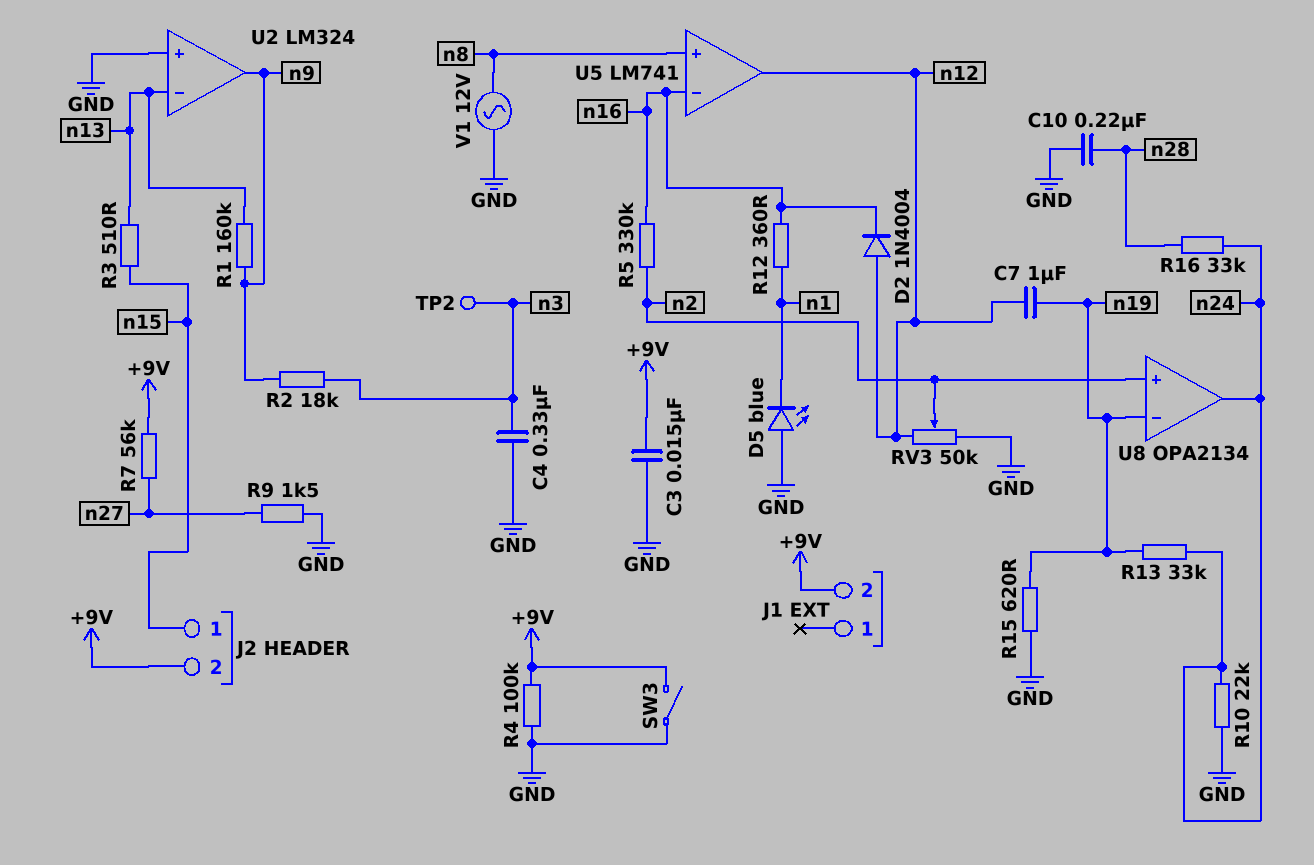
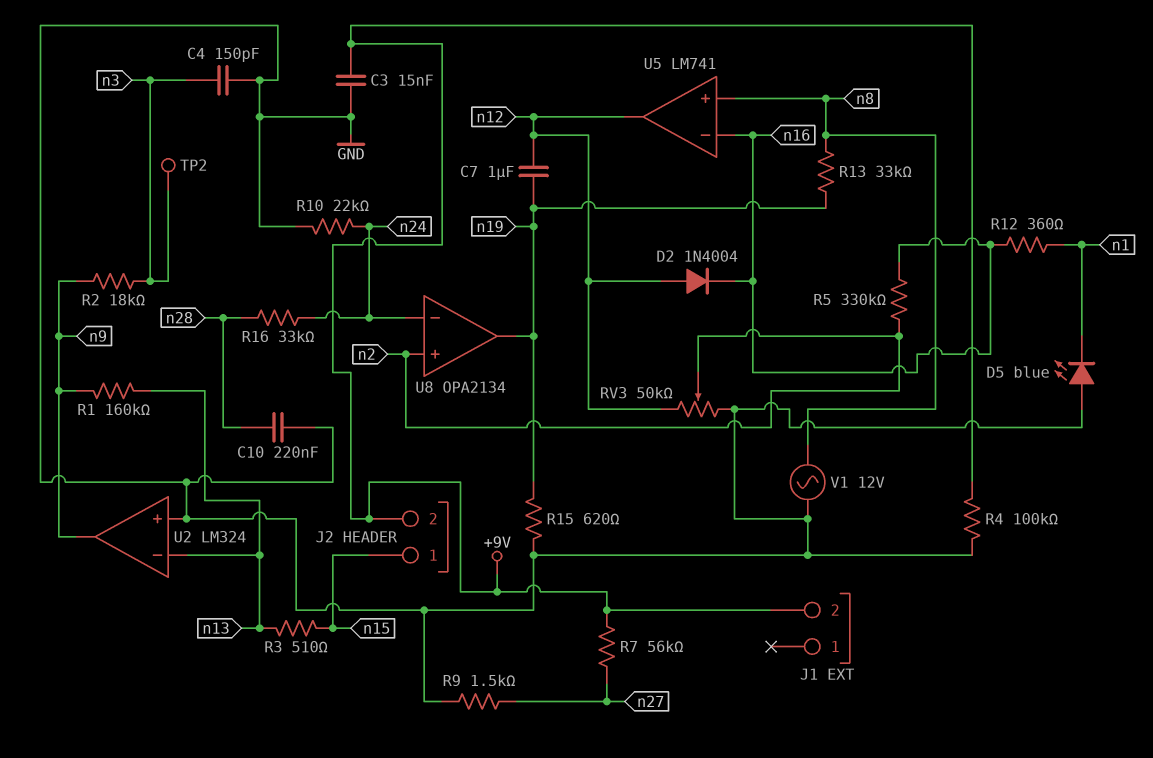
C4: 330nF (GND, n3) -> 150pF (GND, n3)
R13: 33k (n19, n24) -> 33k (n8, n19)
SW3: switch (+9V, GND) -> none
U8 pin in-: n19 -> n24
U8 pin out: n24 -> n19

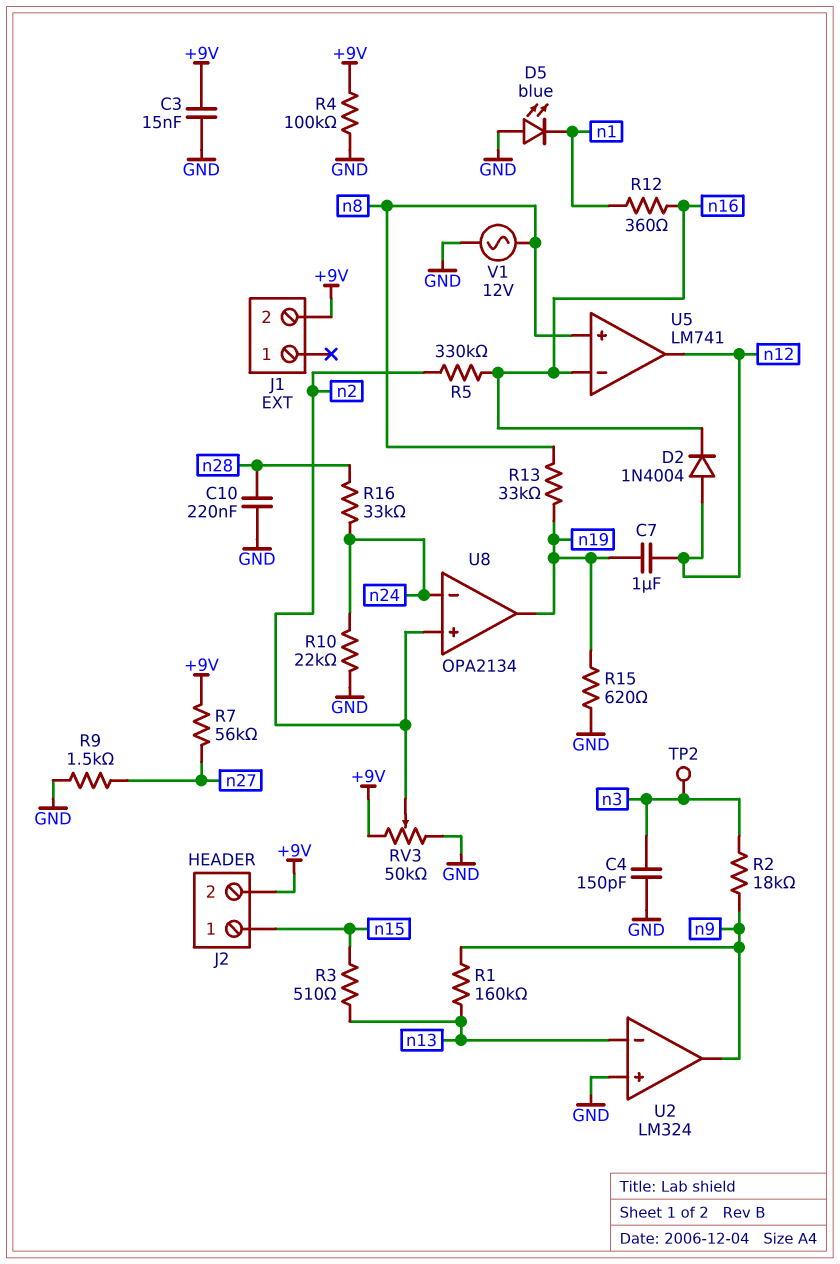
RV3: 50k (GND, n12, wiper n2) -> 50k (+9V, GND, wiper n2)

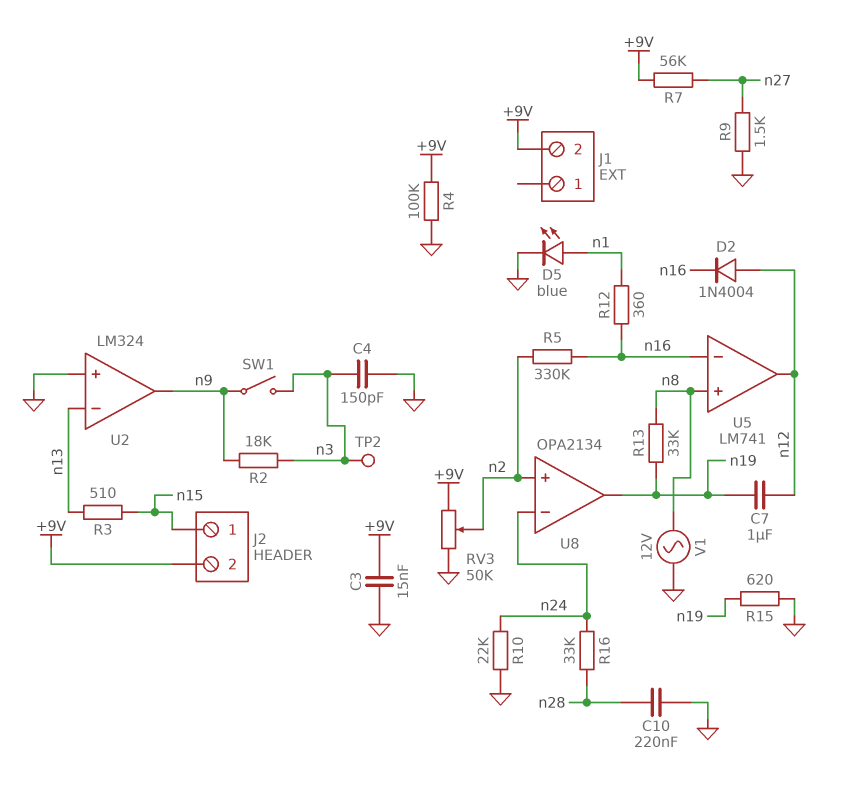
D5: LED blue (A GND, K n1) -> LED blue (A n1, K GND)
R1: 160k (n9, n13) -> none
SW1: none -> switch (n3, n9)

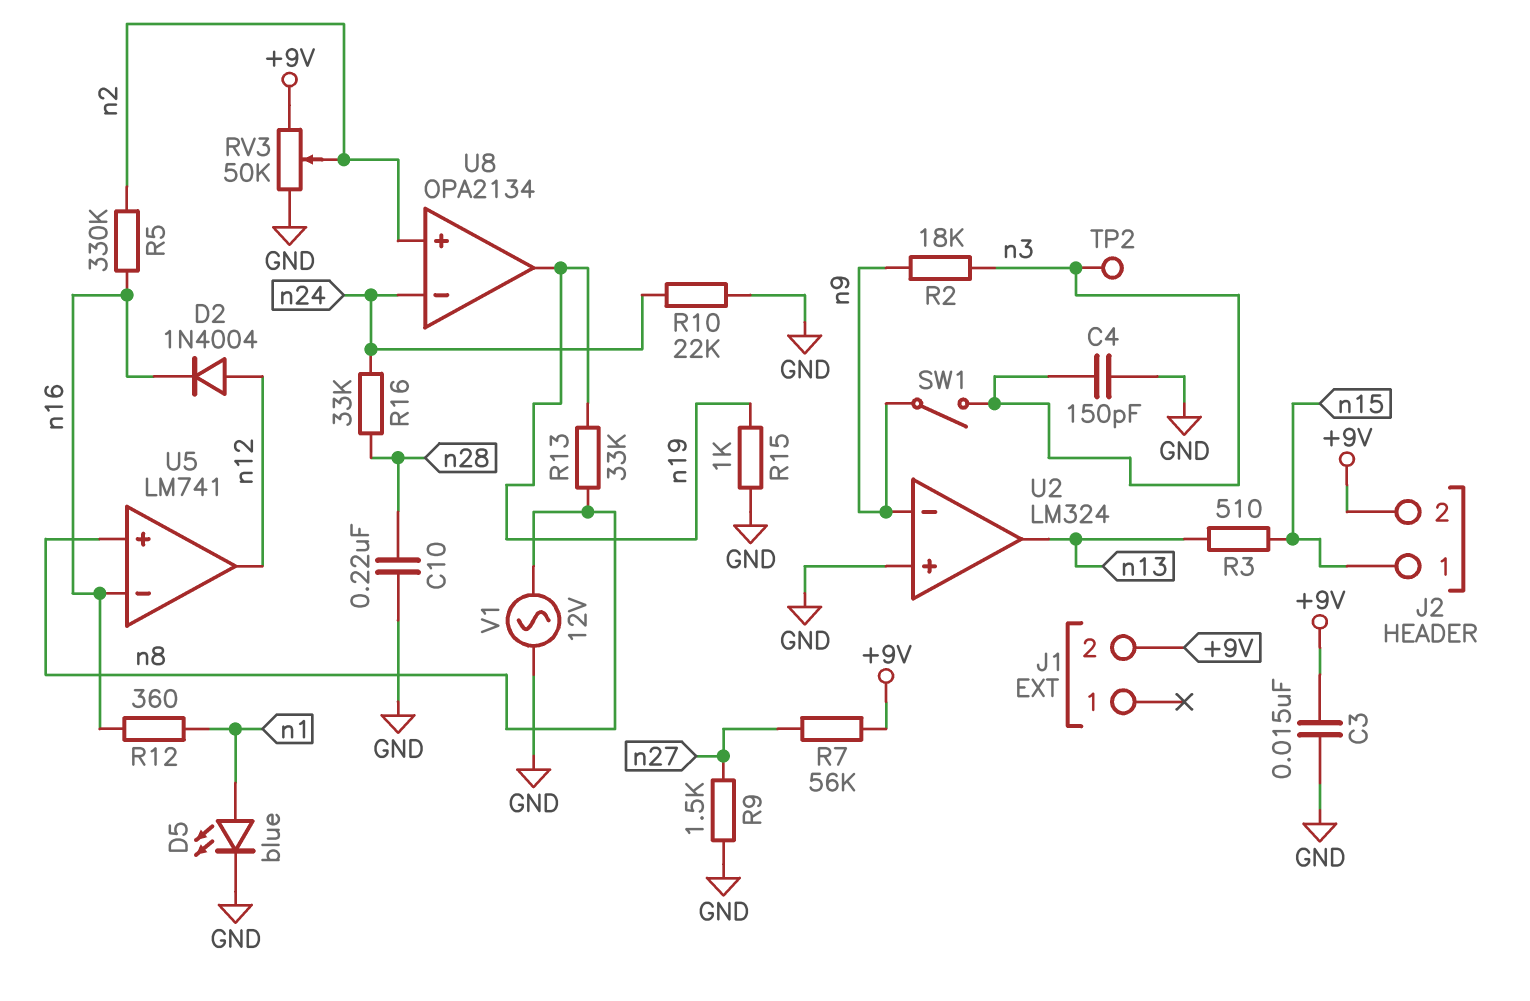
C7: 1uF (n12, n19) -> none
R4: 100k (+9V, GND) -> none
R15: 620 (GND, n19) -> 1k (GND, n19)
U2 pin in-: n13 -> n9
U2 pin out: n9 -> n13

